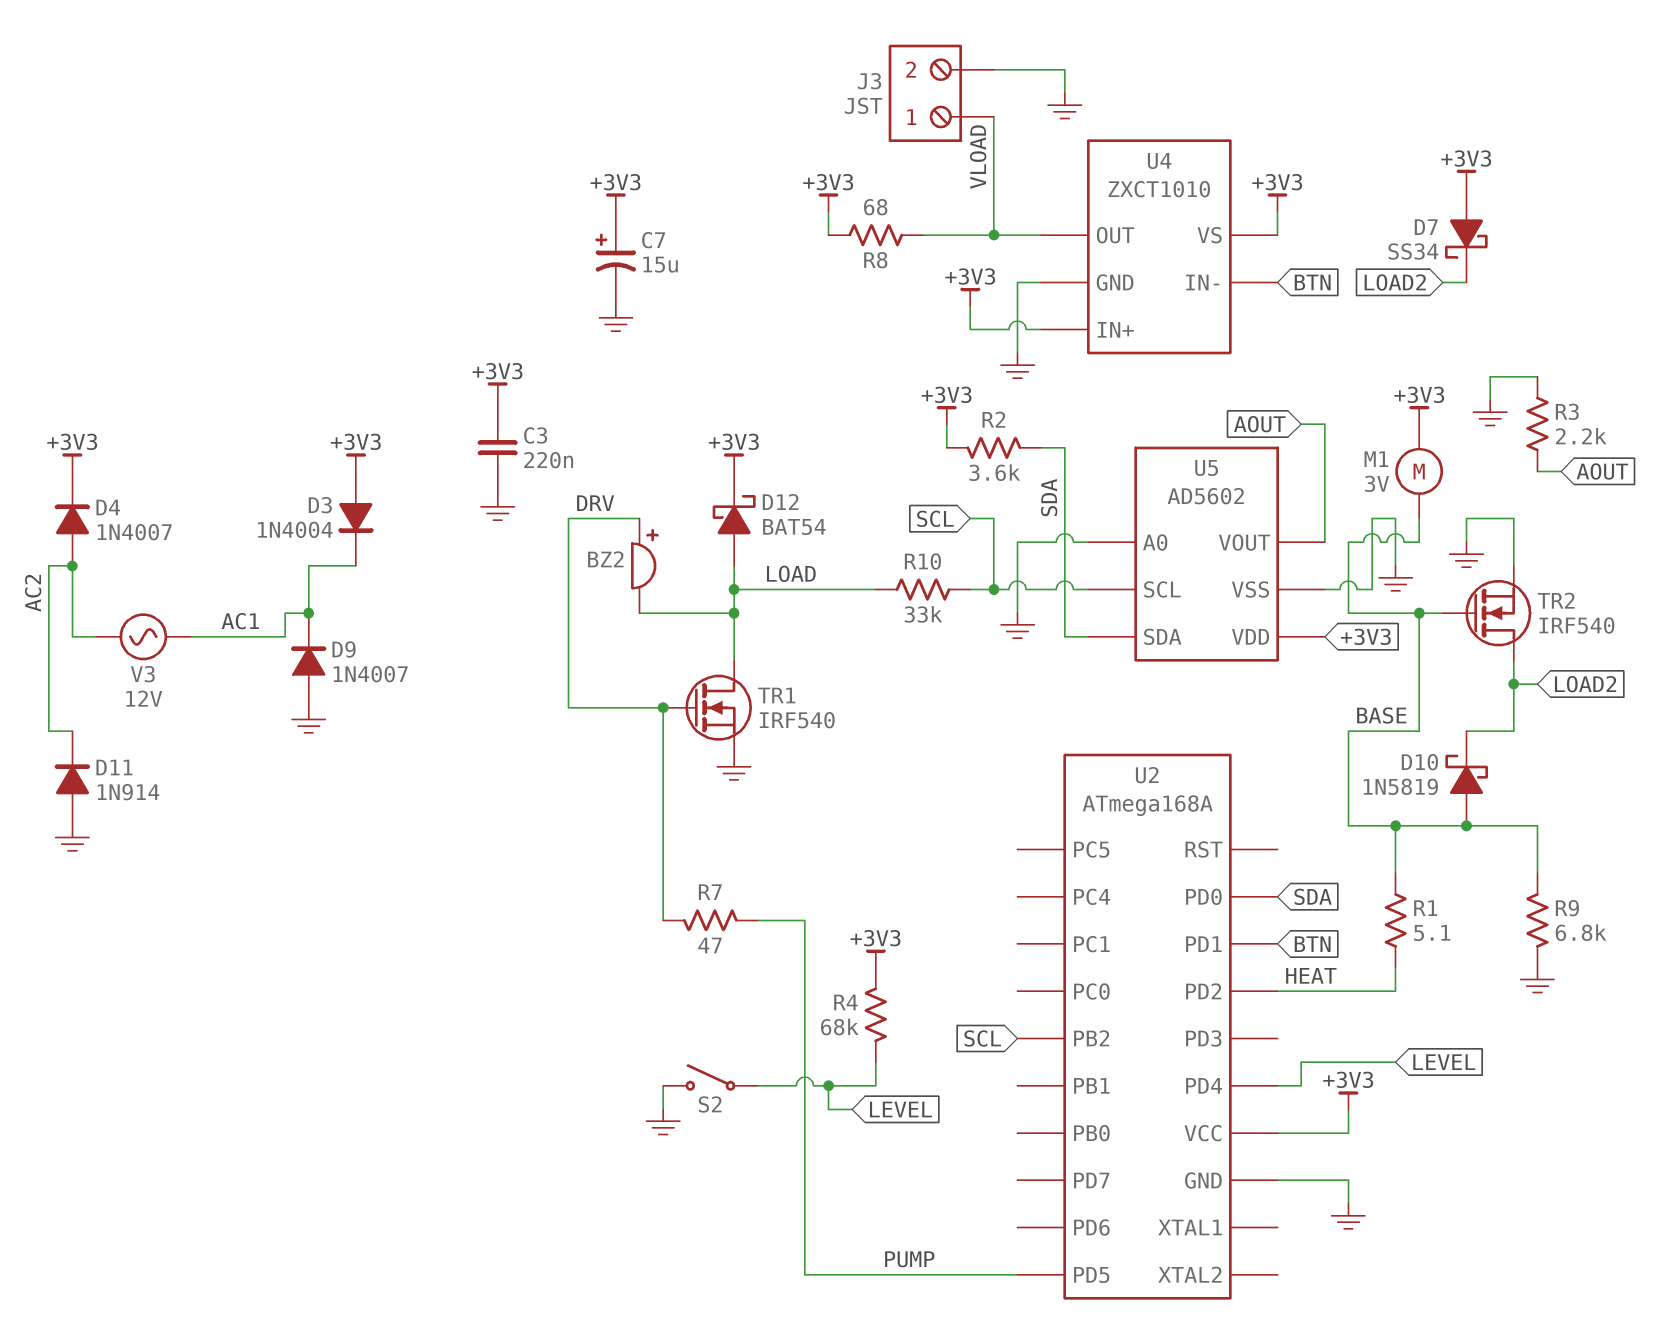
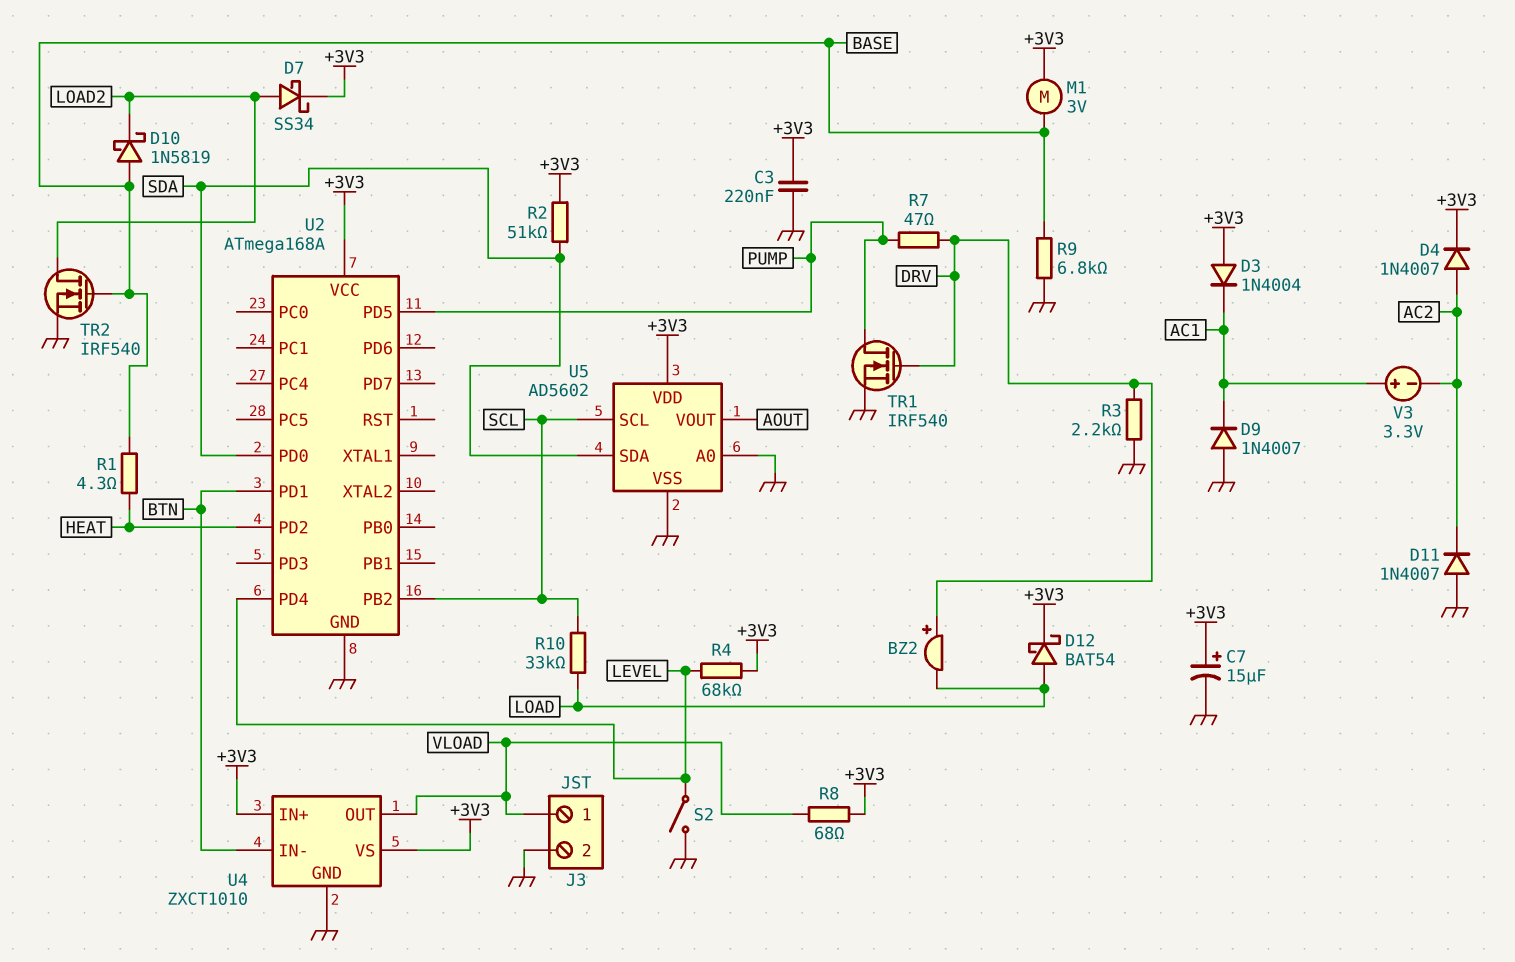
D7: schottky SS34 (A +3V3, K LOAD2) -> schottky SS34 (A LOAD2, K +3V3)
D11: diode 1N914 (A GND, K AC2) -> diode 1N4007 (A GND, K AC2)
R1: 5.1 (BASE, HEAT) -> 4.3 (BASE, HEAT)
R2: 3.6k (+3V3, SDA) -> 51k (+3V3, SDA)
R3: 2.2k (AOUT, GND) -> 2.2k (DRV, GND)
TR1: NMOS IRF540 (G DRV, D LOAD, S GND) -> NMOS IRF540 (G DRV, D PUMP, S GND)
V3: AC 12V (AC1, AC2) -> 3.3V (plus AC1, minus AC2)

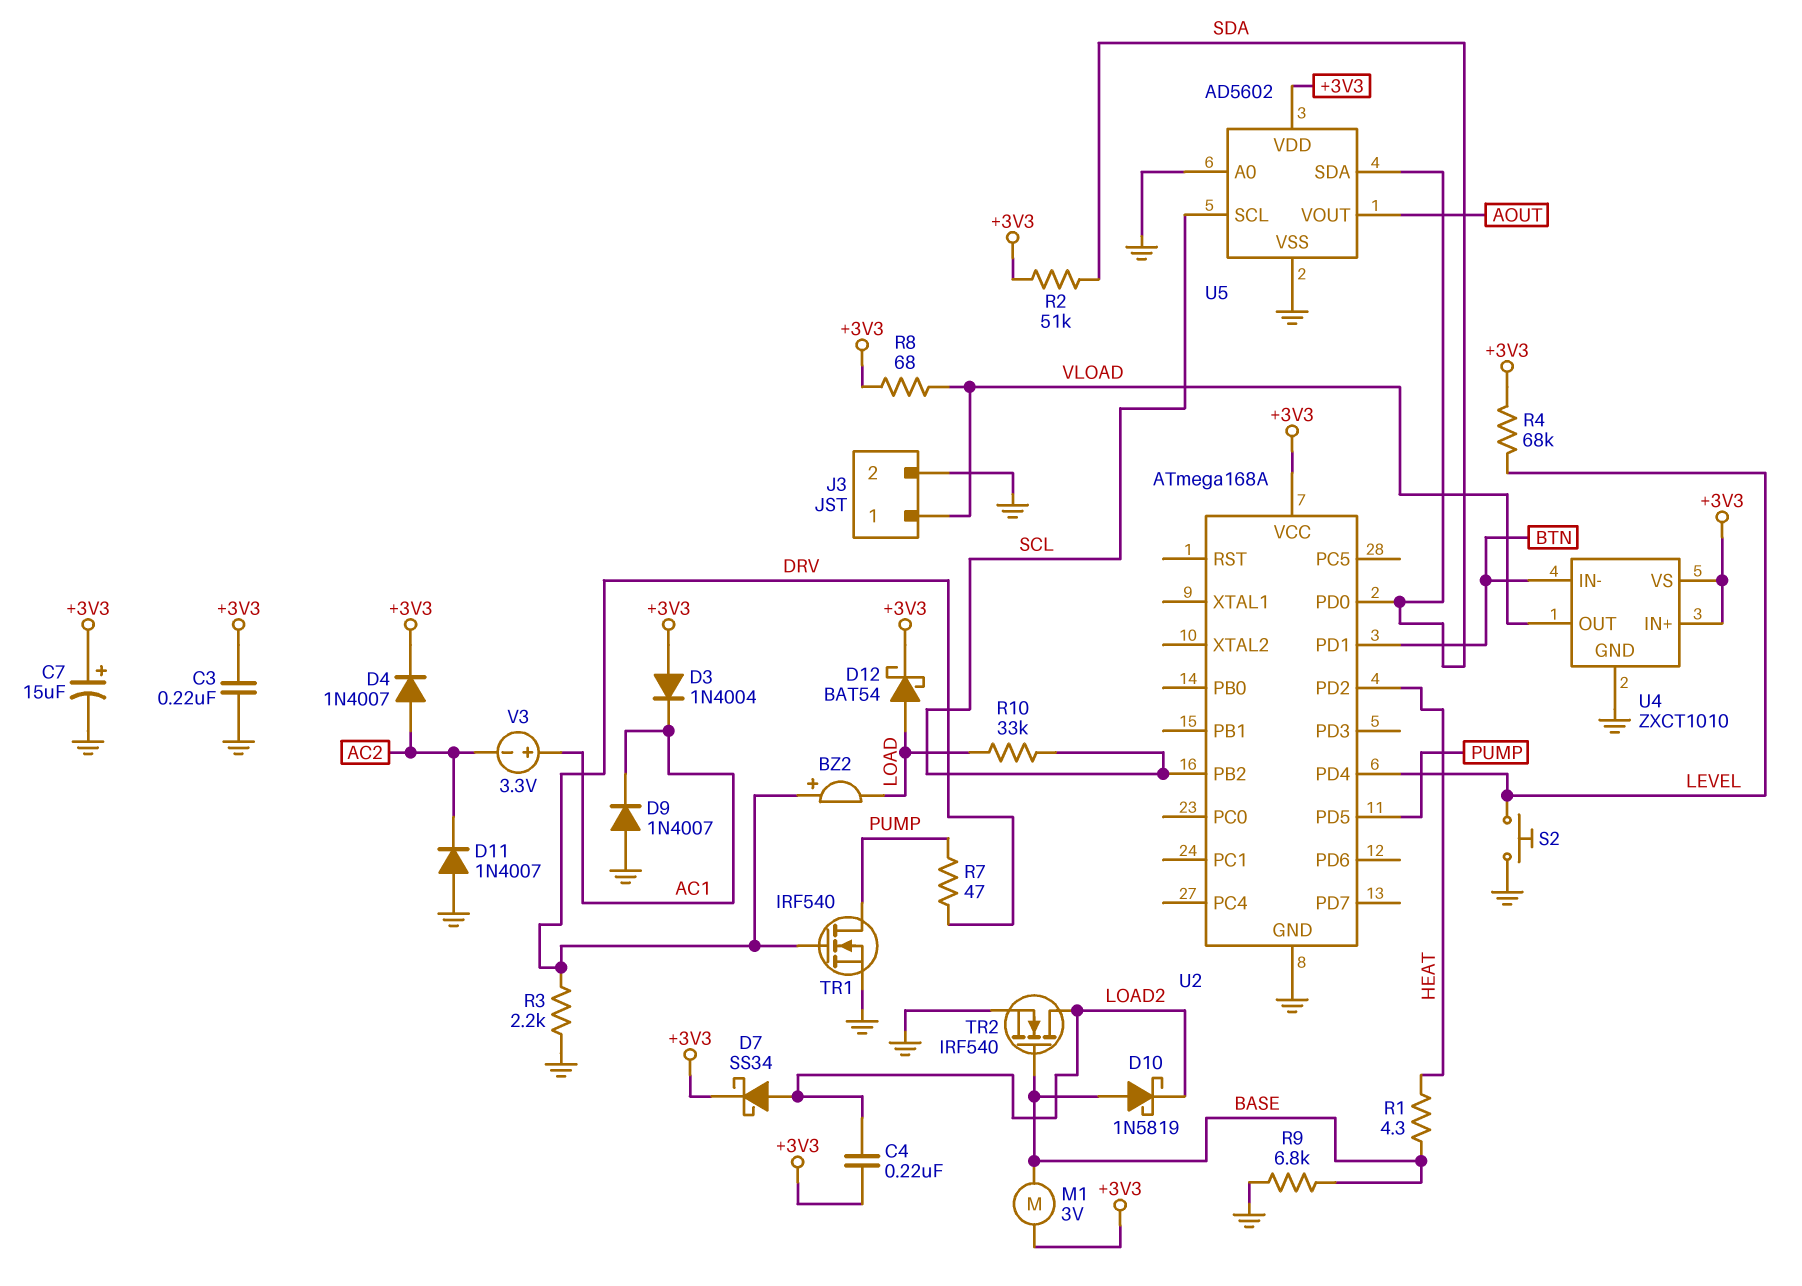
C4: none -> 220nF (+3V3, LOAD2)
S2: switch (GND, LEVEL) -> button (GND, LEVEL)

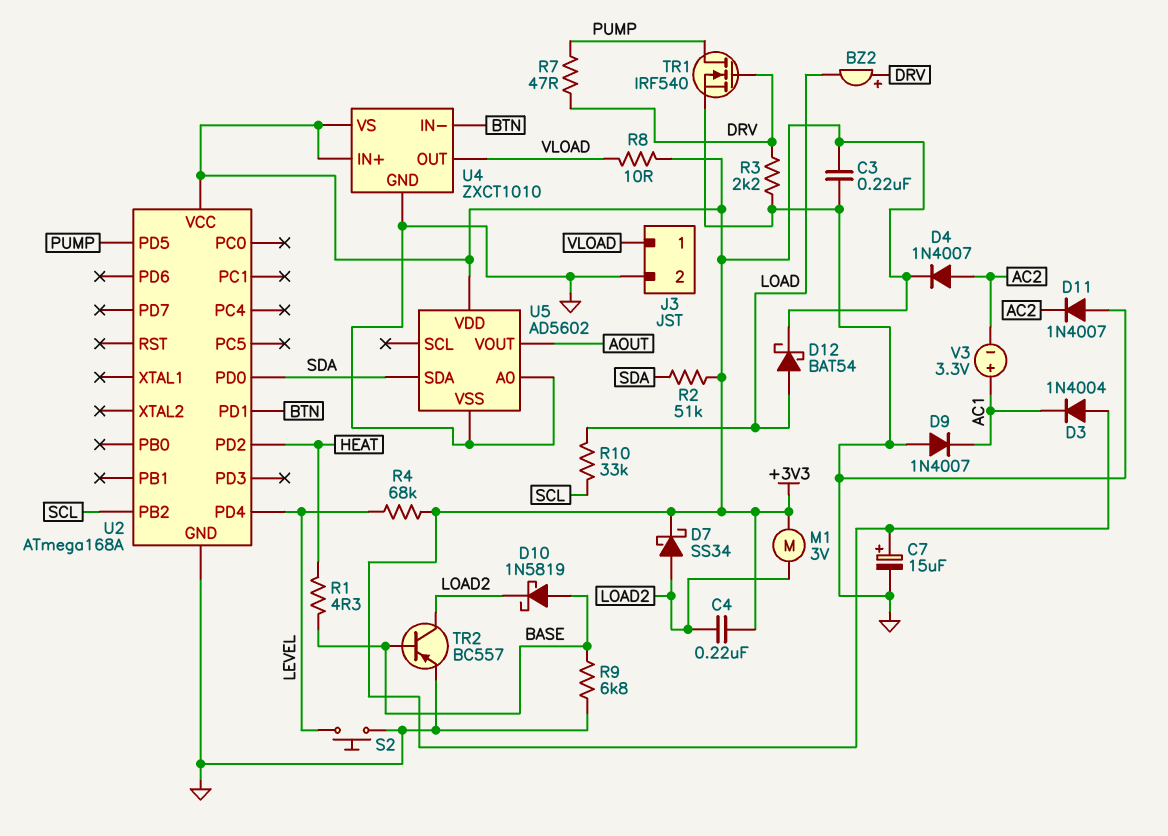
M1: motor 3V (+3V3, BASE) -> motor 3V (+3V3, LOAD2)
R8: 68 (+3V3, VLOAD) -> 10 (+3V3, VLOAD)
TR2: NMOS IRF540 (G BASE, D LOAD2, S GND) -> PNP BC557 (B BASE, C LOAD2, E GND)
U5 pin SCL: SCL -> none

